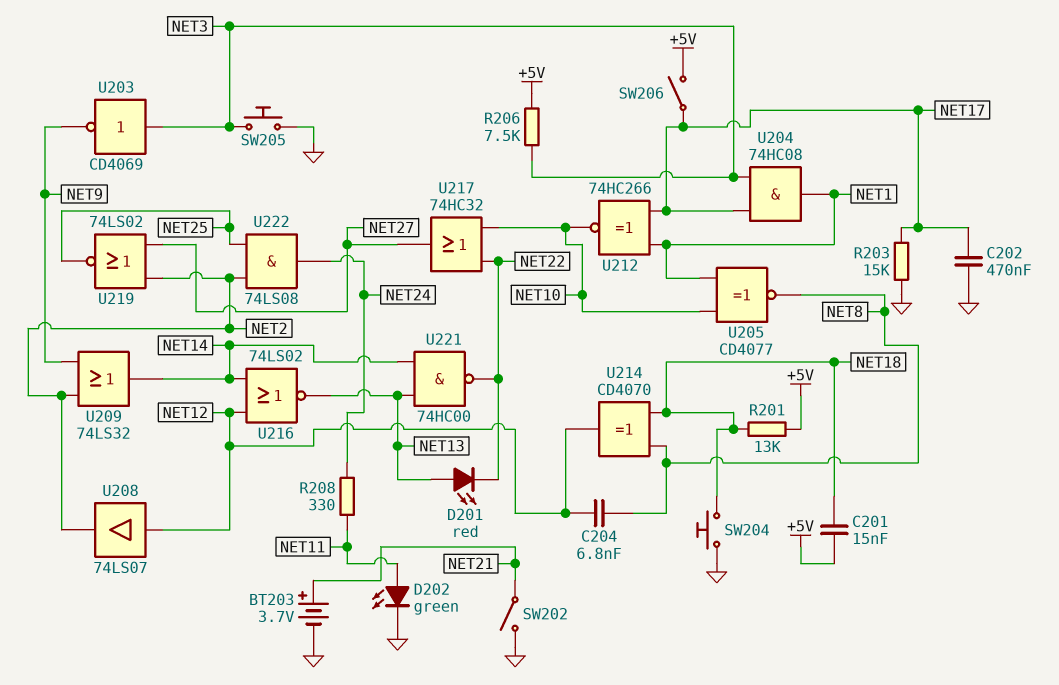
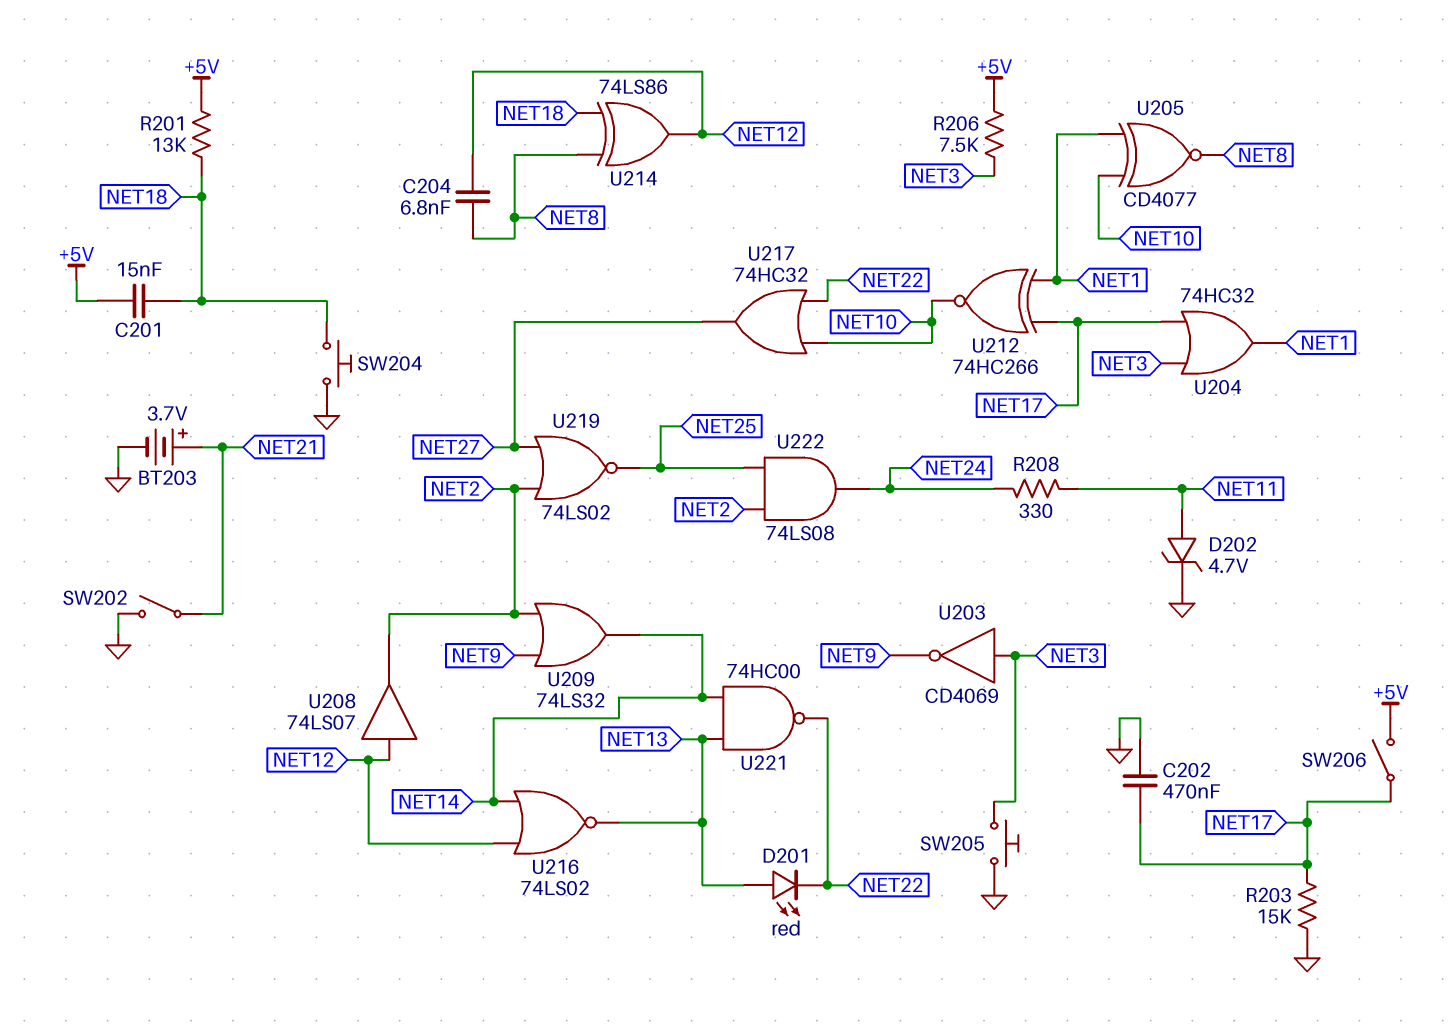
D202: LED green (A NET11, K GND) -> zener 4.7V (A NET11, K GND)
U204: AND 74HC08 (in NET3, in NET17, out NET1) -> OR 74HC32 (in NET3, in NET17, out NET1)
U214: XOR CD4070 (in NET8, in NET18, out NET12) -> XOR 74LS86 (in NET8, in NET18, out NET12)

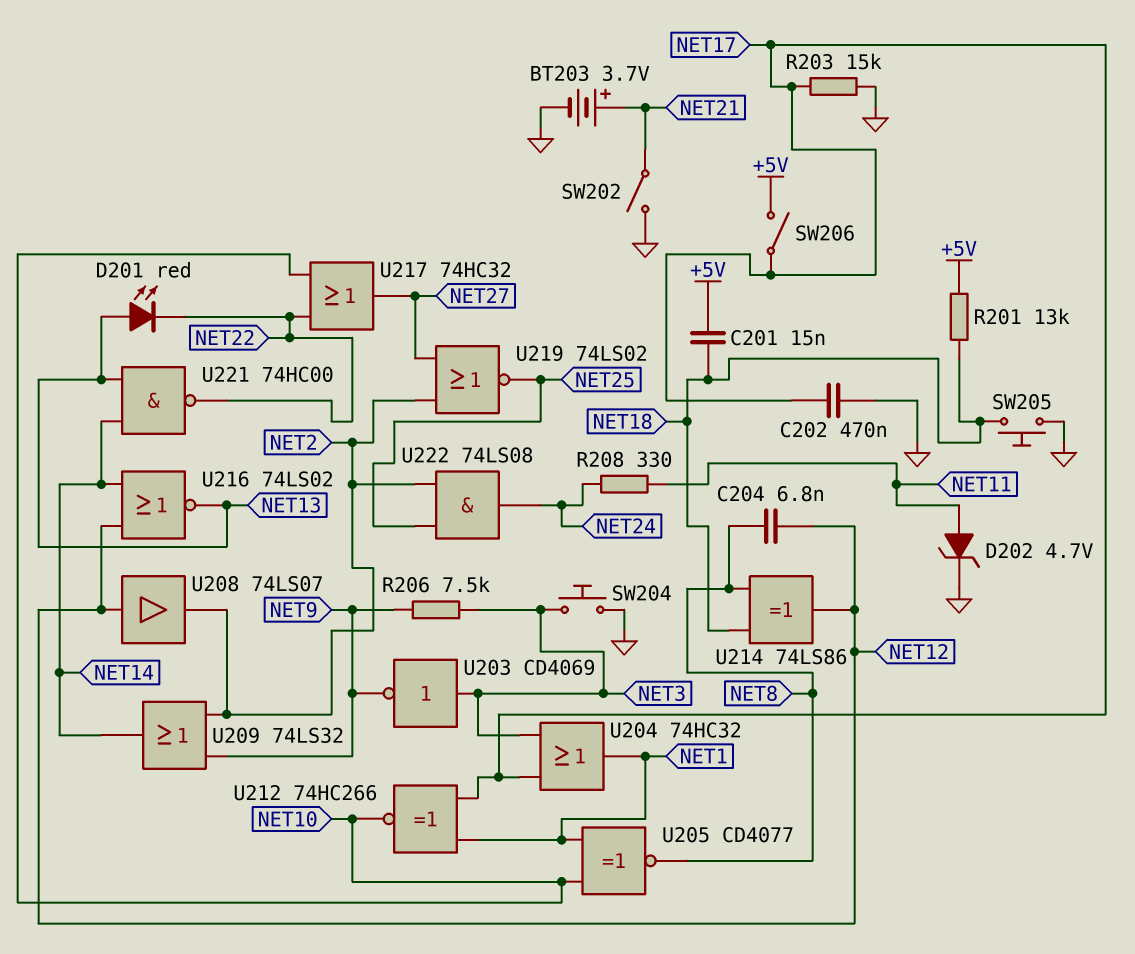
R206: 7.5k (+5V, NET3) -> 7.5k (NET3, NET9)
SW204: button (GND, NET18) -> button (GND, NET3)
SW205: button (GND, NET3) -> button (GND, NET18)

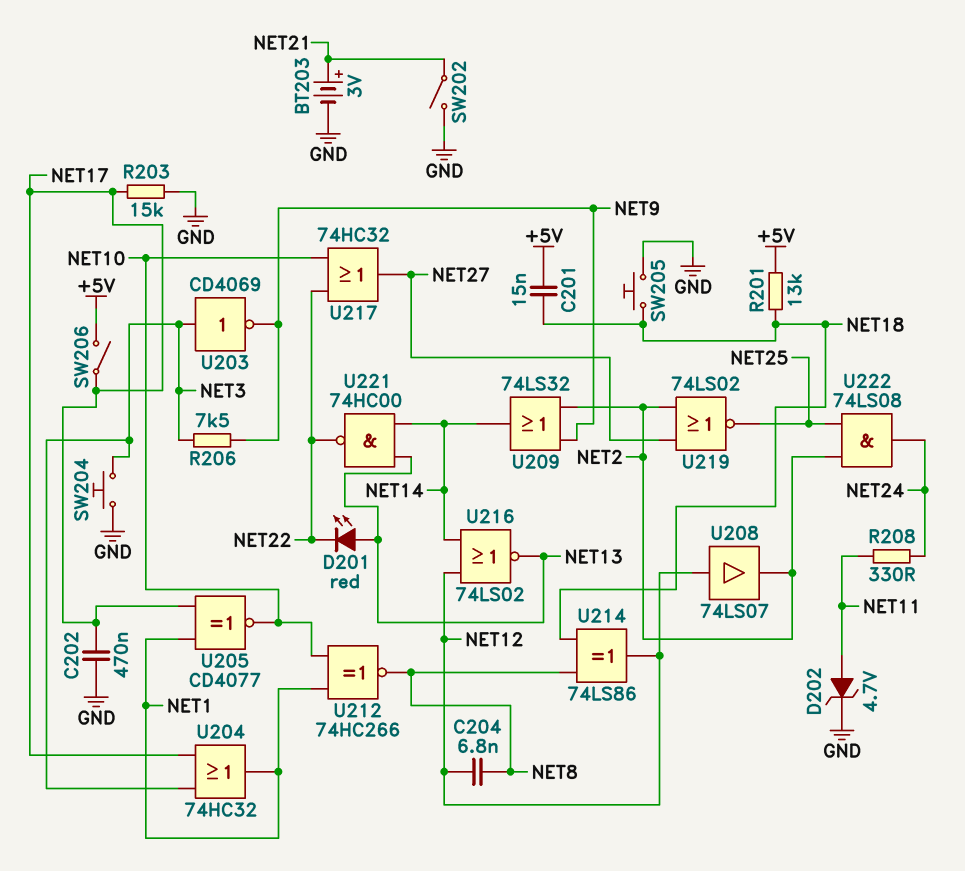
BT203: 3.7V (plus NET21, minus GND) -> 3V (plus NET21, minus GND)
U205: XNOR CD4077 (in NET1, in NET10, out NET8) -> XNOR CD4077 (in NET1, in NET17, out NET10)
U212: XNOR 74HC266 (in NET1, in NET17, out NET10) -> XNOR 74HC266 (in NET1, in NET10, out NET8)

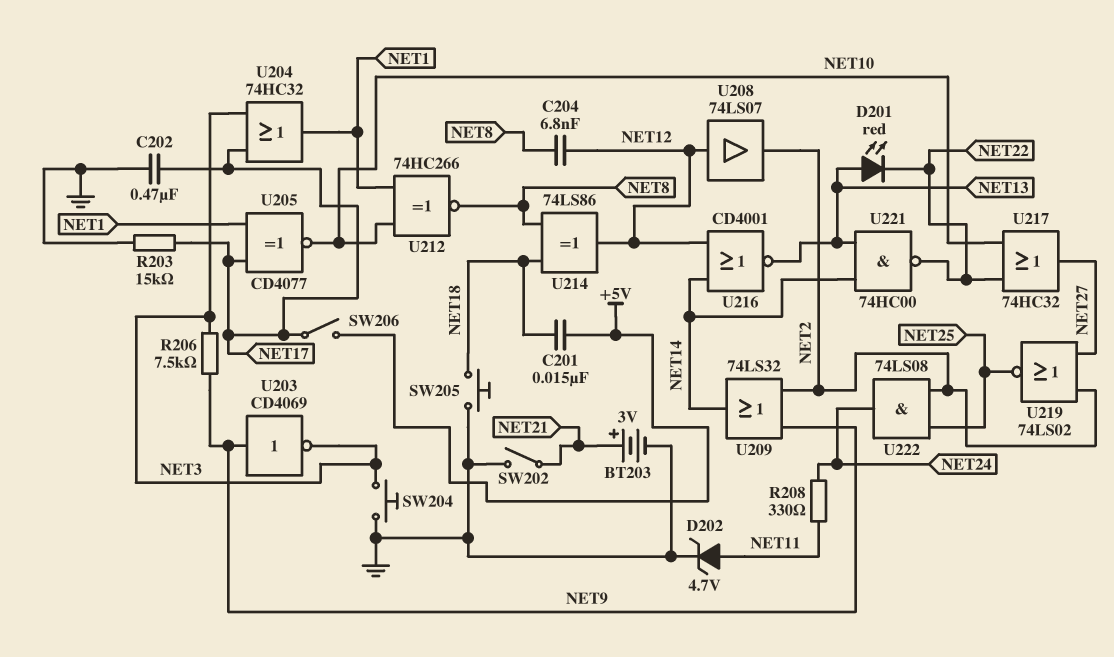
R201: 13k (+5V, NET18) -> none
U203: NOT CD4069 (in NET3, out NET9) -> NOT CD4069 (in NET9, out NET3)
U216: NOR 74LS02 (in NET12, in NET14, out NET13) -> NOR CD4001 (in NET12, in NET14, out NET13)

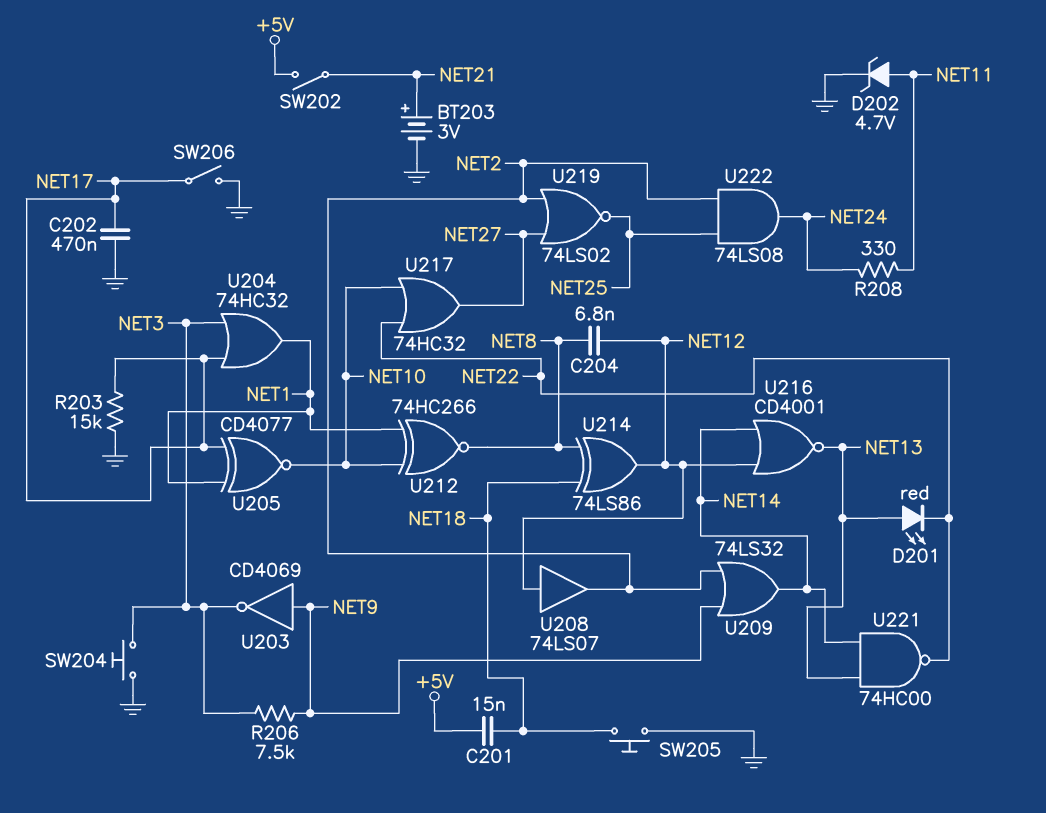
SW202: switch (GND, NET21) -> switch (+5V, NET21)
SW206: switch (+5V, NET17) -> switch (GND, NET17)

